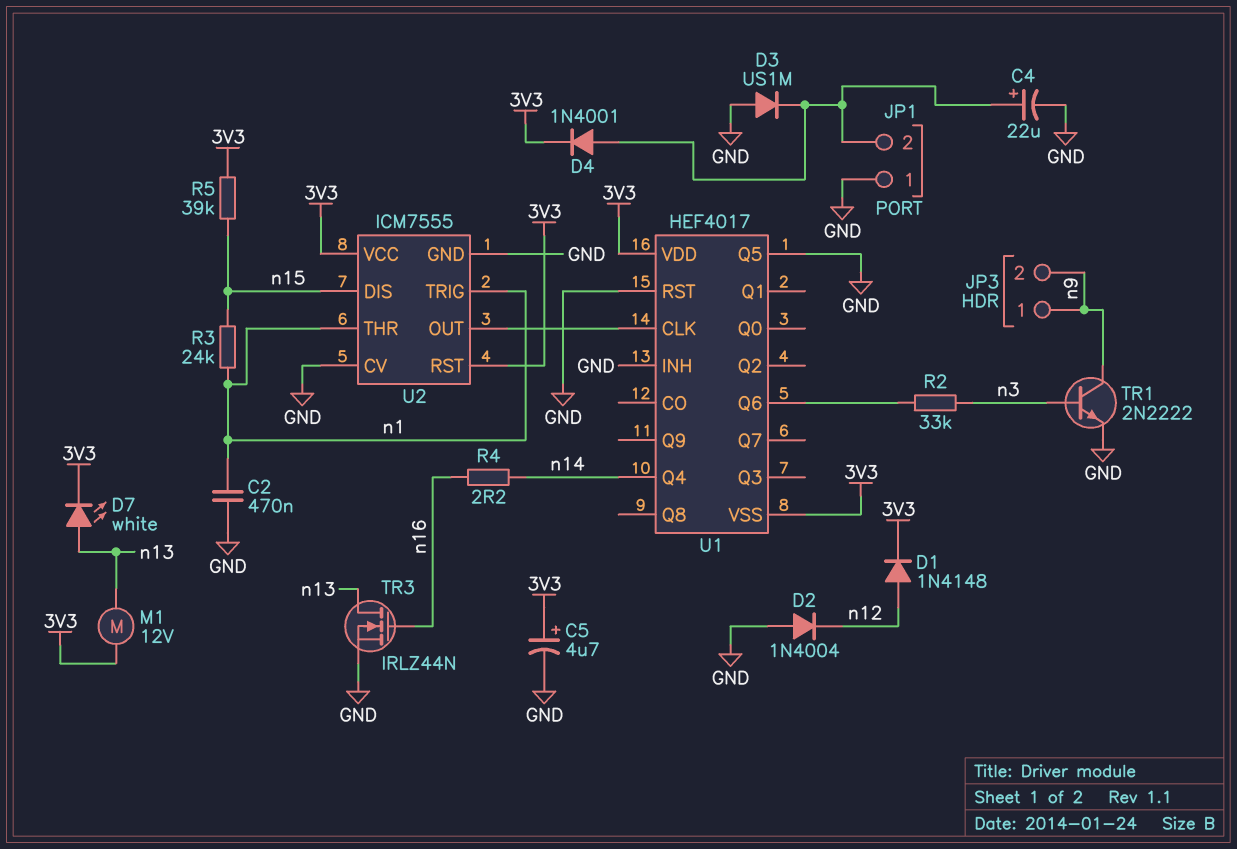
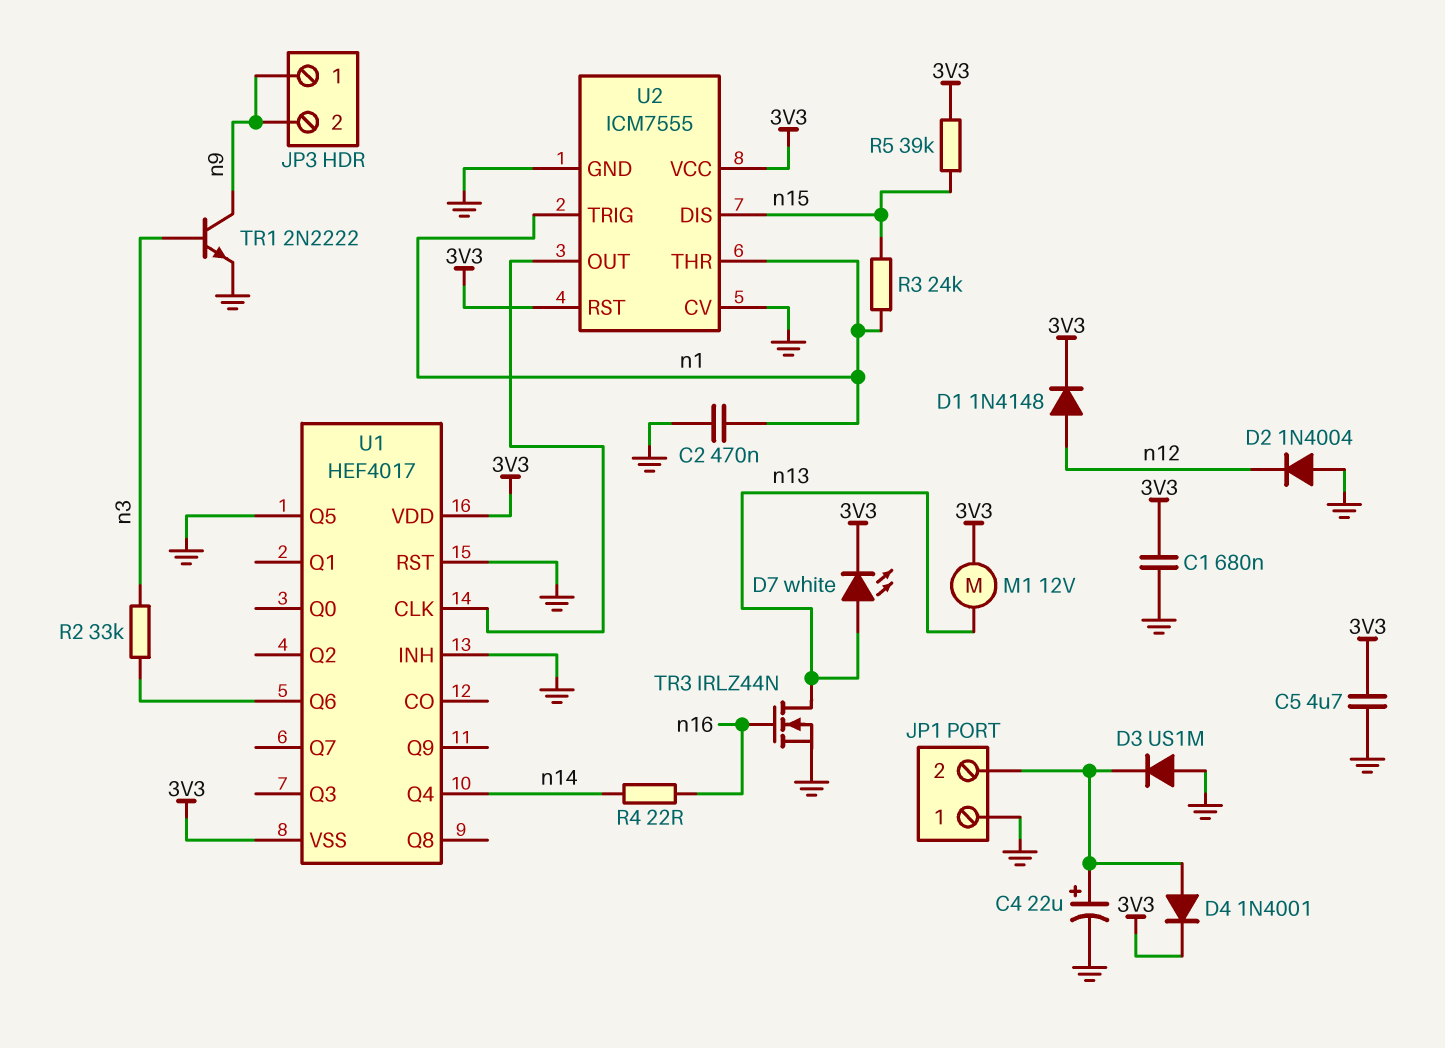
C1: none -> 680nF (3V3, GND)
C5: 4.7uF (plus 3V3, minus GND) -> 4.7uF (3V3, GND)
R4: 2.2 (n14, n16) -> 22 (n14, n16)

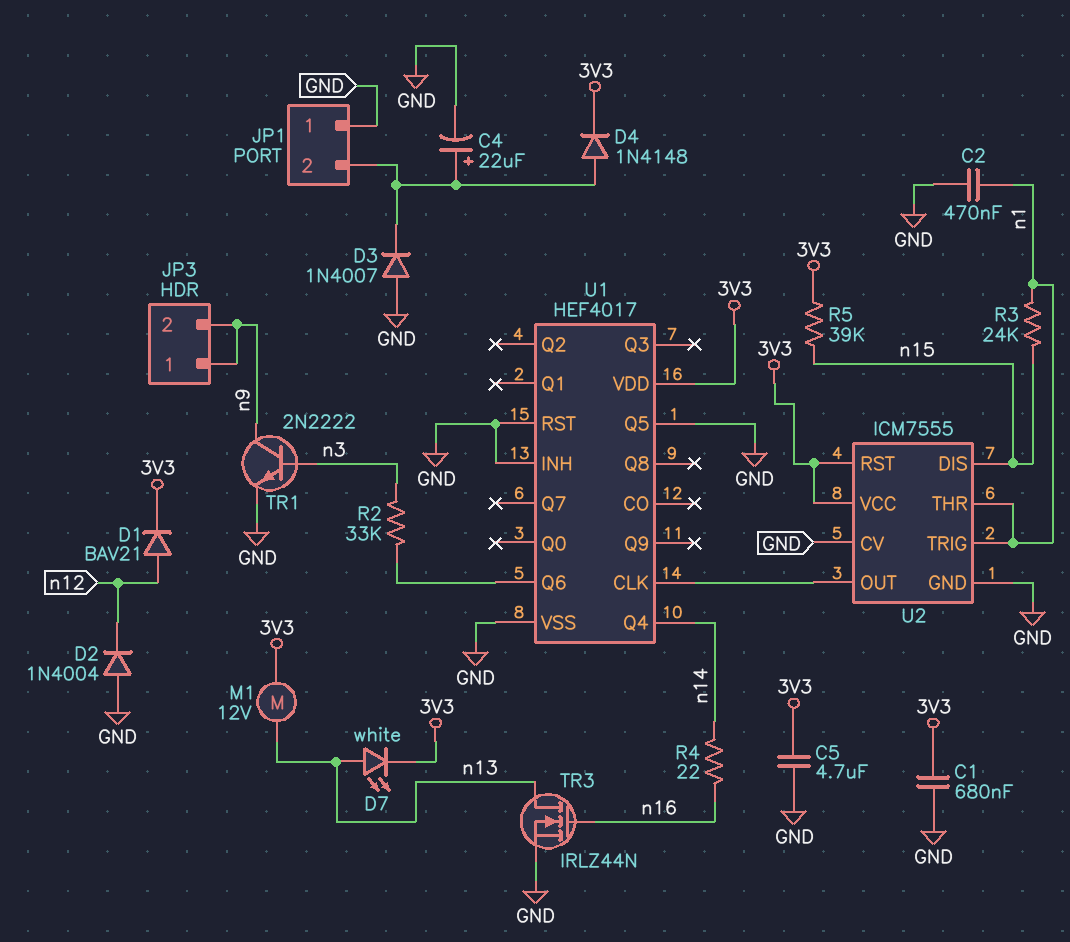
D1: diode 1N4148 (A n12, K 3V3) -> diode BAV21 (A n12, K 3V3)
D3: diode US1M (A GND, K JP1/2) -> diode 1N4007 (A GND, K JP1/2)
D4: diode 1N4001 (A JP1/2, K 3V3) -> diode 1N4148 (A JP1/2, K 3V3)
U1 pin VSS: 3V3 -> GND

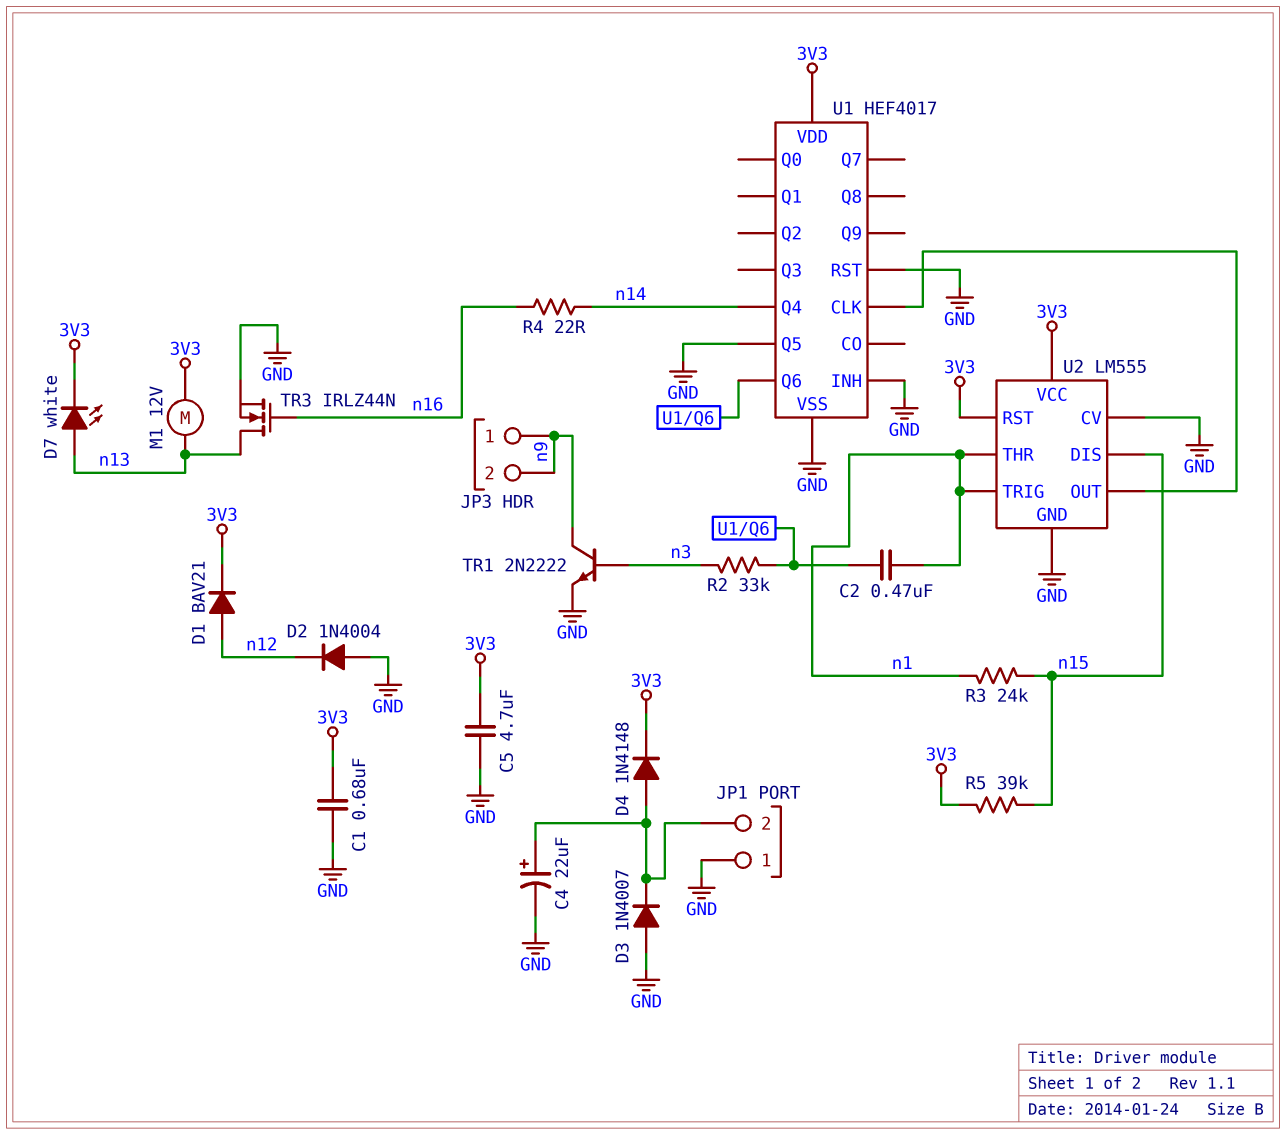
C2: 470nF (GND, n1) -> 470nF (U1/Q6, n1)
U2: ICM7555 -> LM555

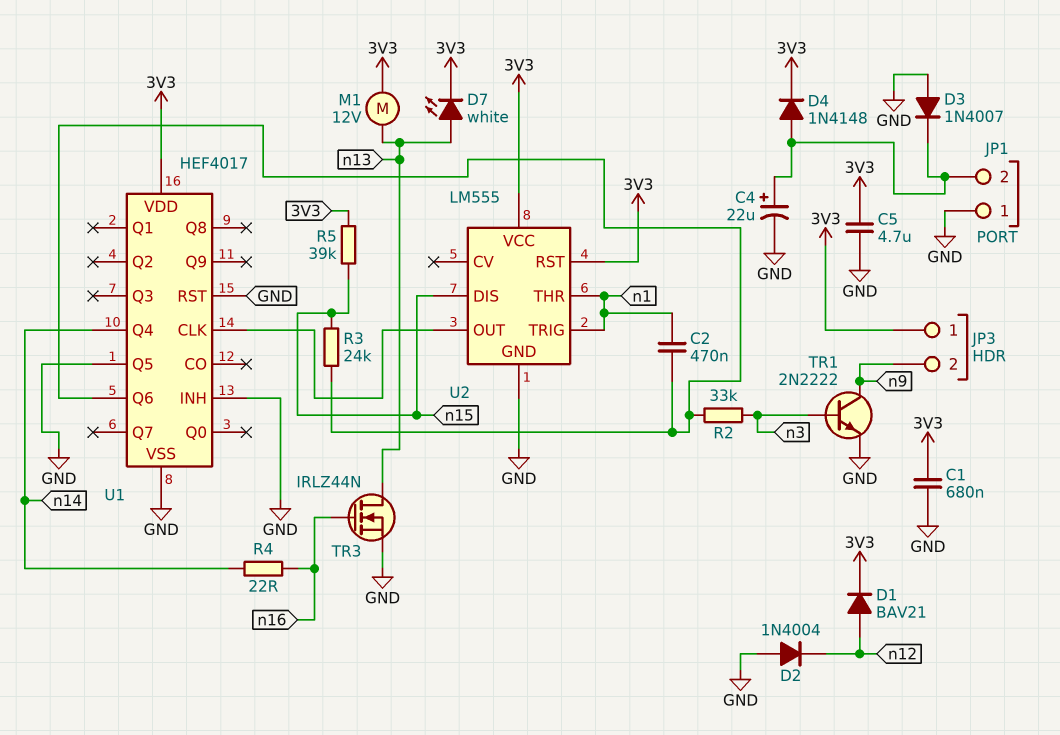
JP3 pin 1: n9 -> 3V3
R3: 24k (n1, n15) -> 24k (U1/Q6, n15)
U2 pin CV: GND -> none

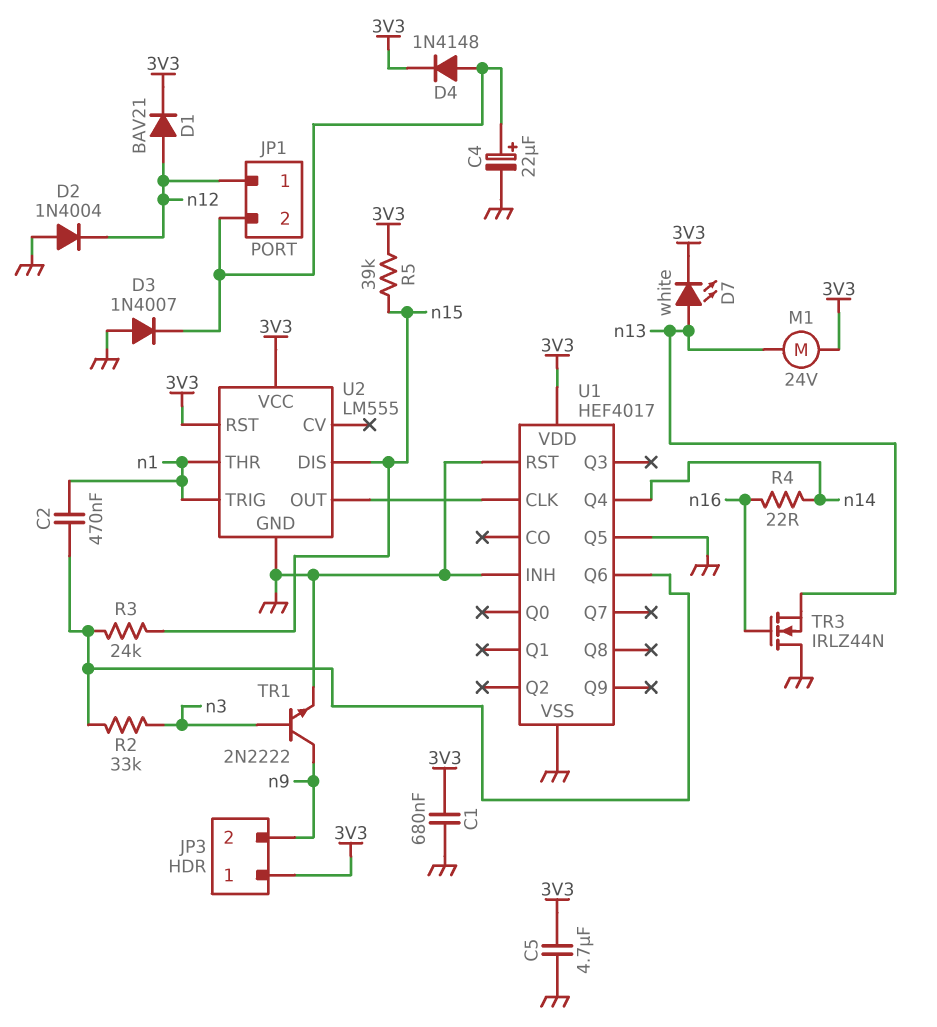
JP1 pin 1: GND -> n12
M1: motor 12V (3V3, n13) -> motor 24V (3V3, n13)
TR3: NMOS IRLZ44N (G n16, D n13, S GND) -> NMOS IRLZ44N (G n16, D GND, S n13)

